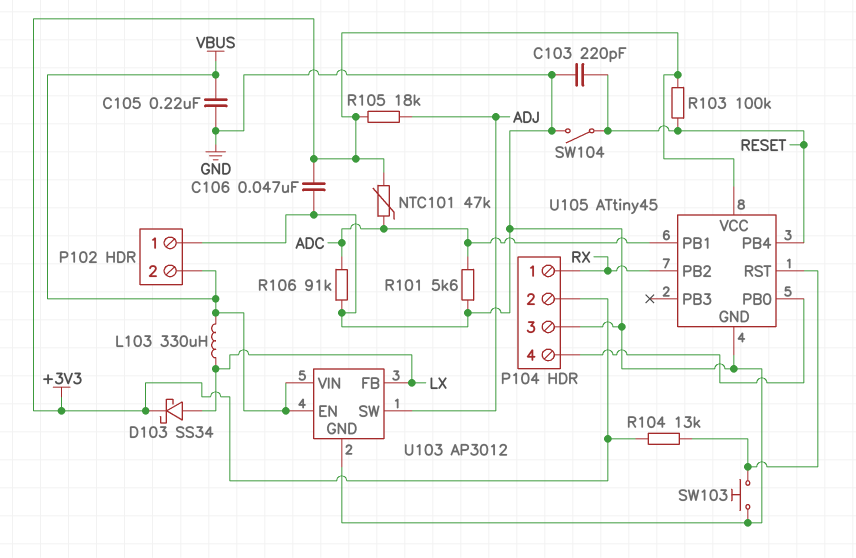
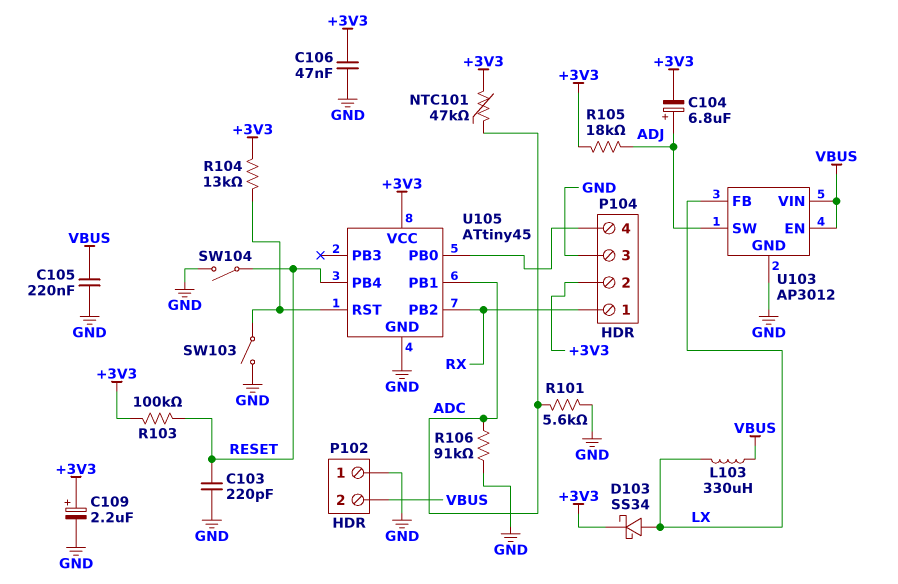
C104: none -> 6.8uF (plus ADJ, minus +3V3)
C109: none -> 2.2uF (plus +3V3, minus GND)
SW103: button (GND, U105/RST) -> switch (GND, U105/RST)

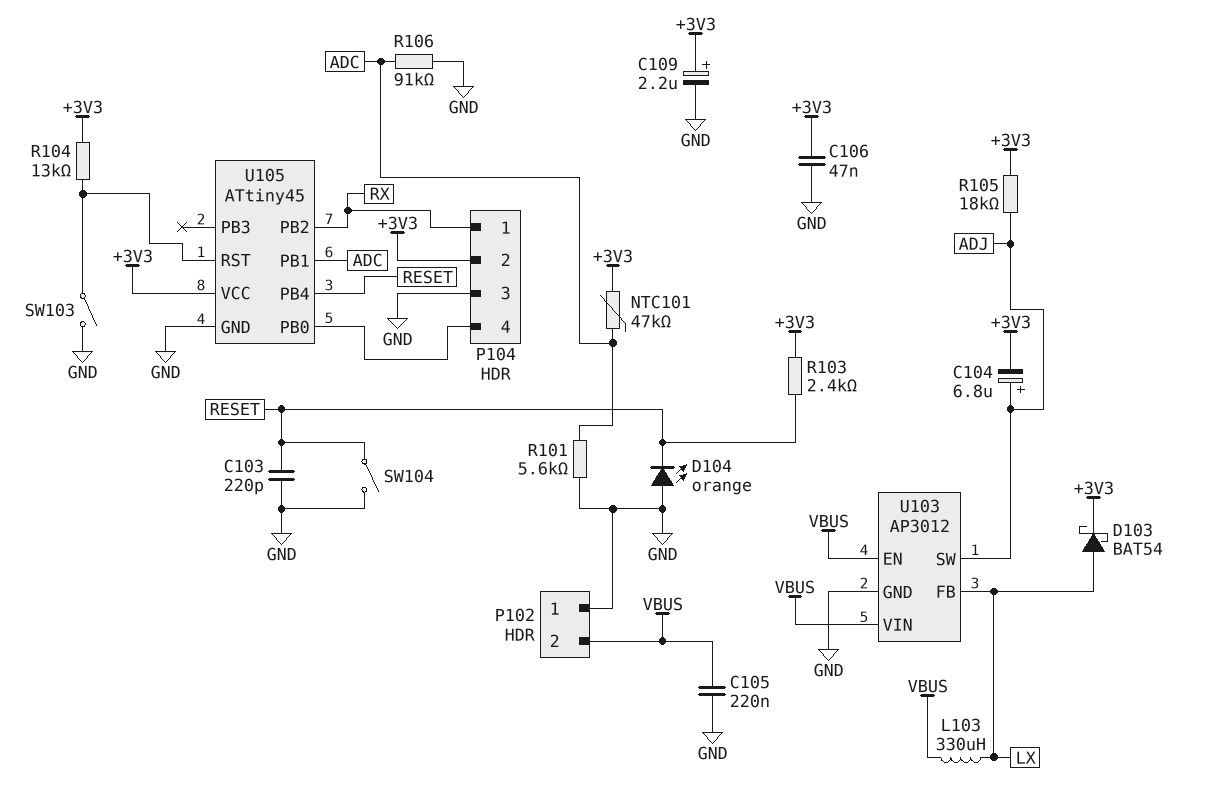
D103: schottky SS34 (A LX, K +3V3) -> schottky BAT54 (A LX, K +3V3)
D104: none -> LED orange (A GND, K RESET)
R103: 100k (+3V3, RESET) -> 2.4k (+3V3, RESET)

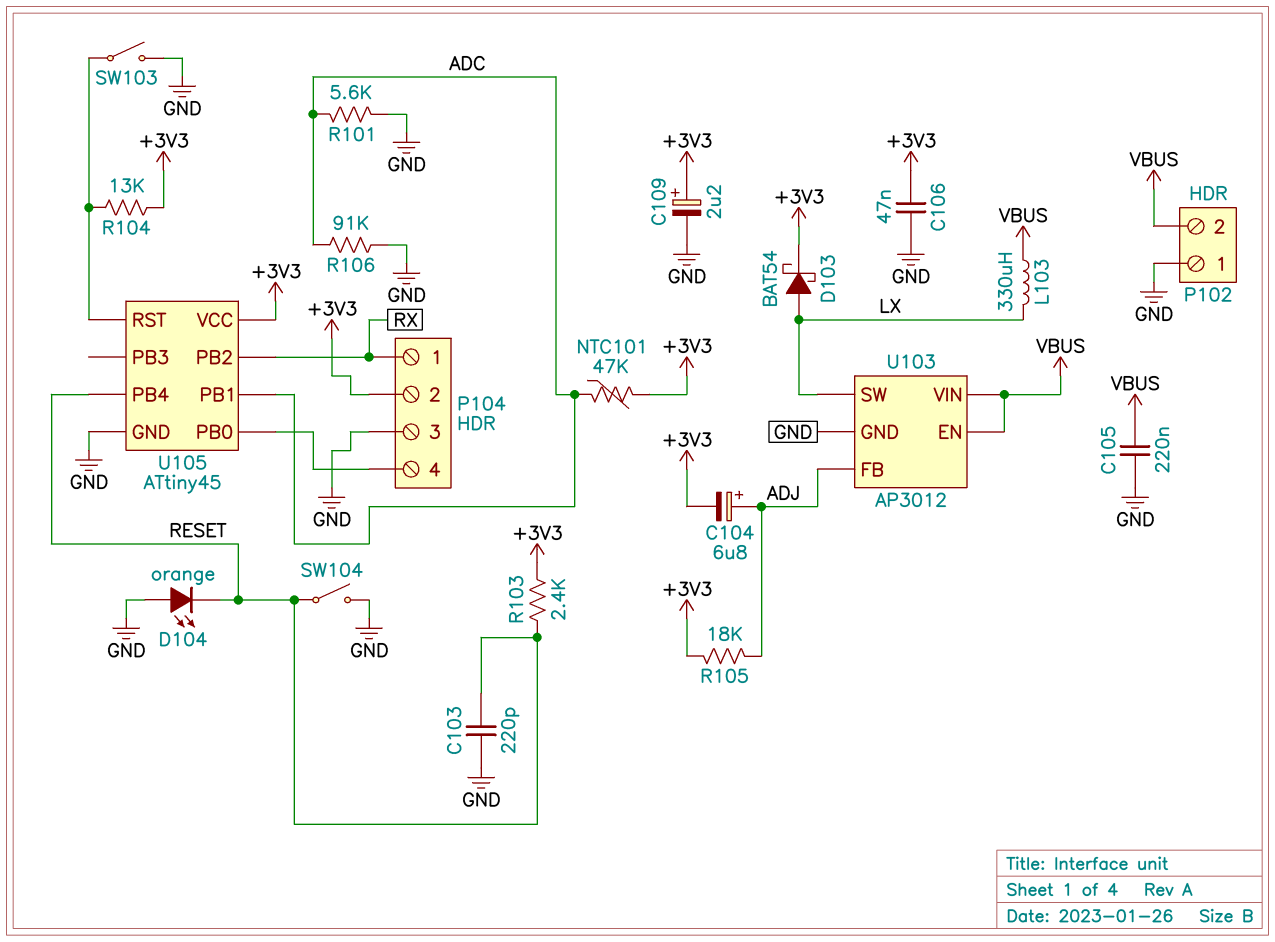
U103 pin FB: LX -> ADJ
U103 pin SW: ADJ -> LX

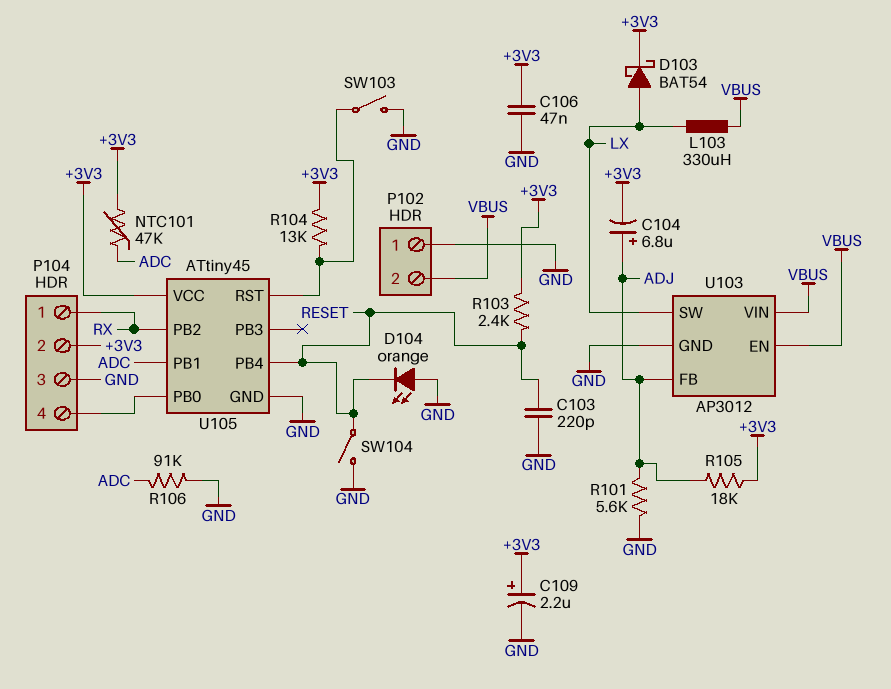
C105: 220nF (GND, VBUS) -> none
R101: 5.6k (ADC, GND) -> 5.6k (ADJ, GND)

